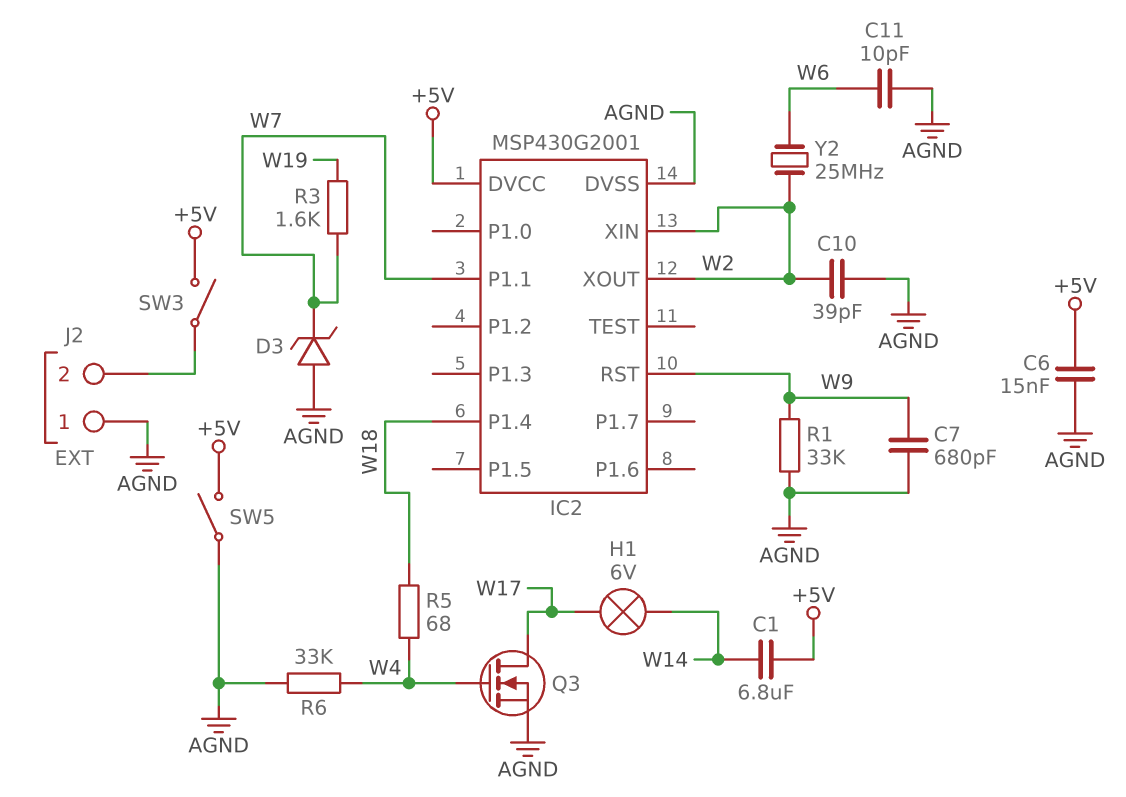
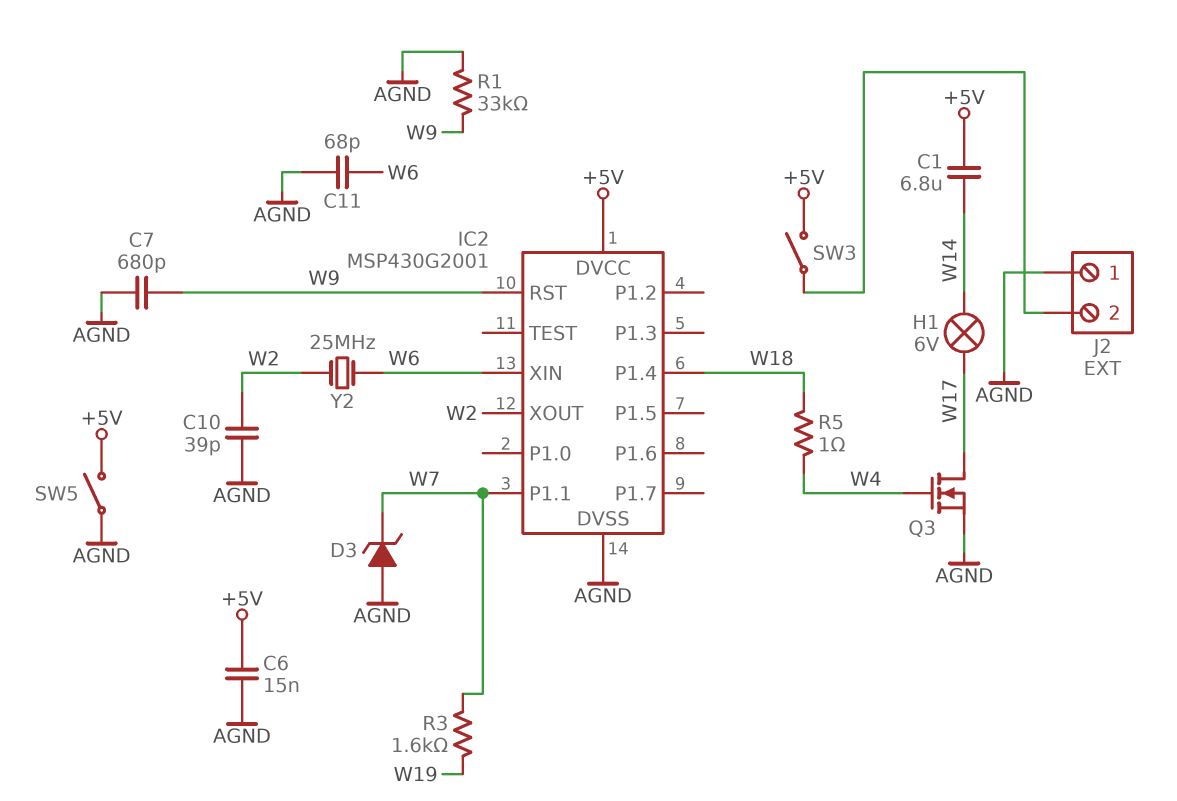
C11: 10pF (AGND, W6) -> 68pF (AGND, W6)
IC2 pin XIN: W2 -> W6
R5: 68 (W4, W18) -> 1 (W4, W18)
R6: 33k (AGND, W4) -> none

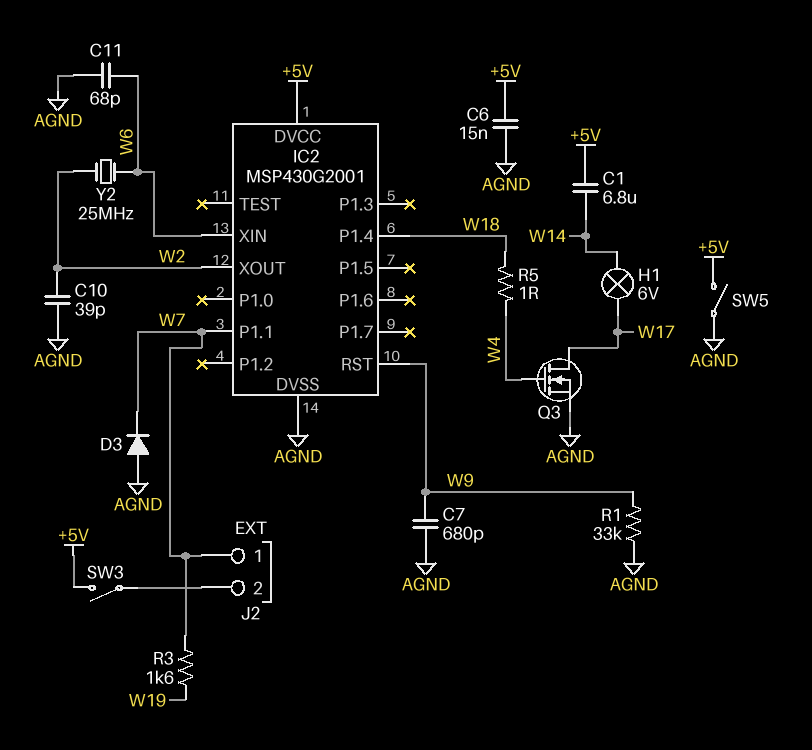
D3: zener (A AGND, K W7) -> diode (A AGND, K W7)
J2 pin 1: AGND -> W7

